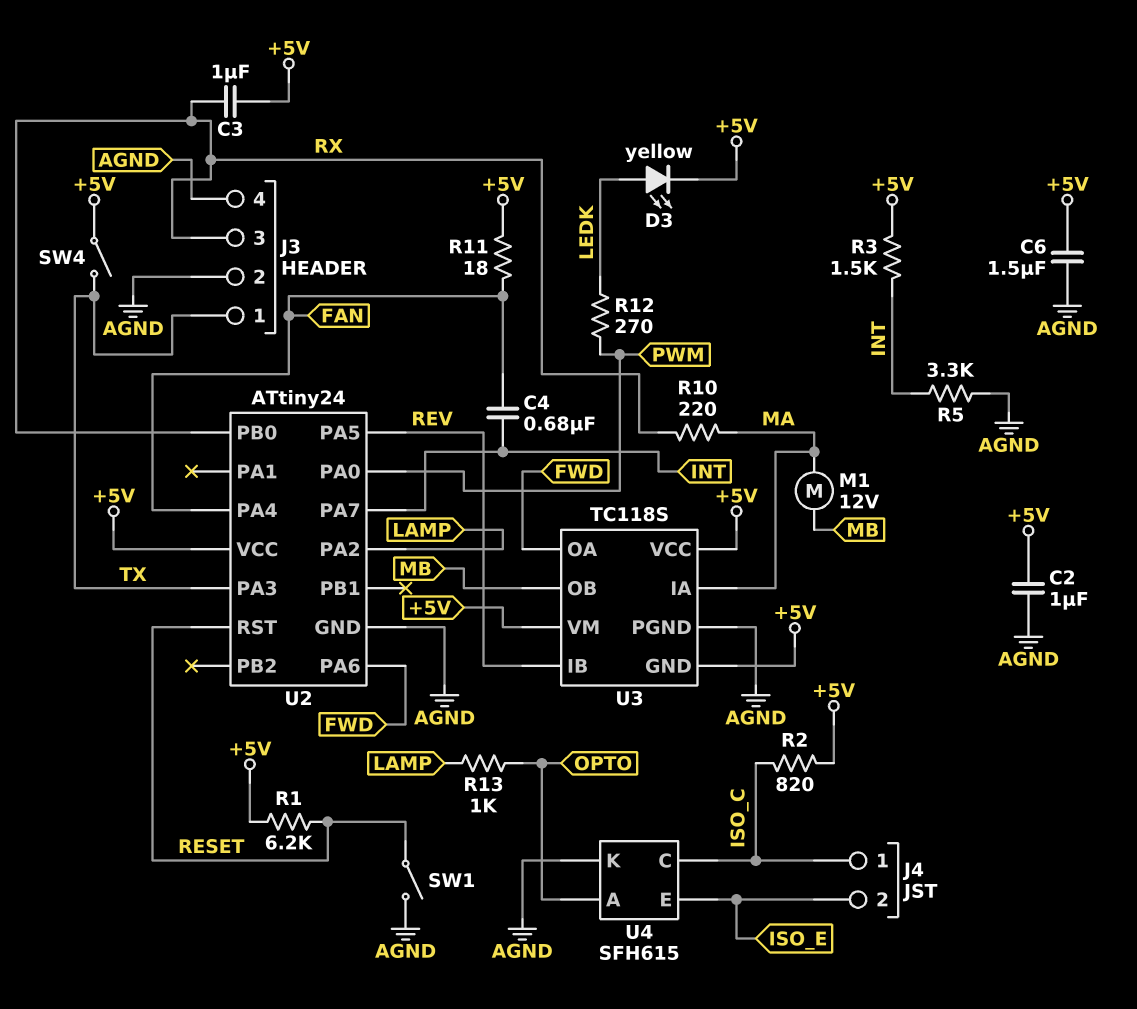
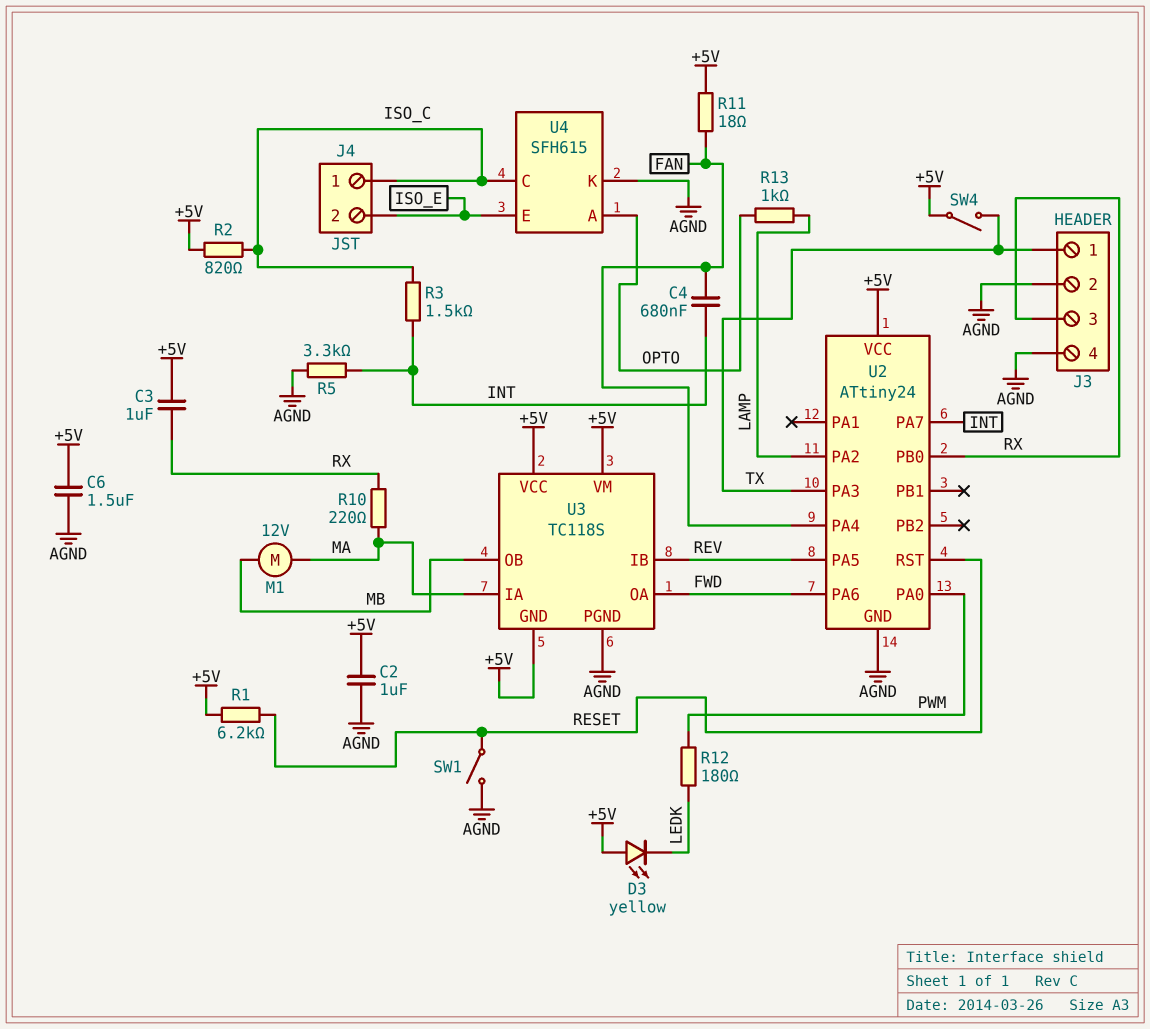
D3: LED yellow (A LEDK, K +5V) -> LED yellow (A +5V, K LEDK)
R3: 1.5k (+5V, INT) -> 1.5k (INT, ISO_C)
R12: 270 (LEDK, PWM) -> 180 (LEDK, PWM)

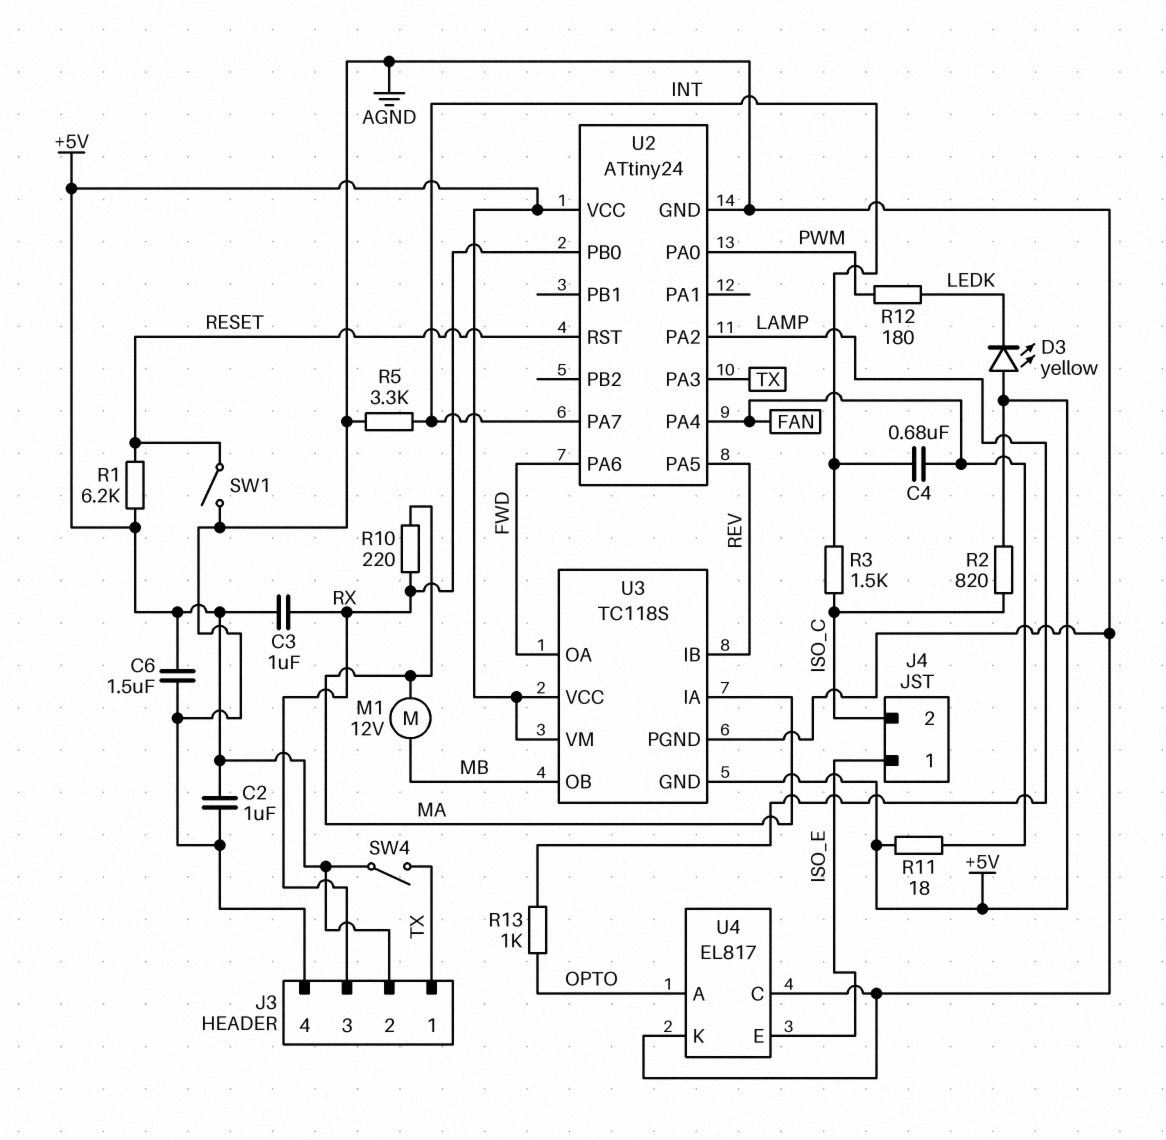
J3 pin 2: AGND -> +5V
J4 pin 1: ISO_C -> ISO_E
J4 pin 2: ISO_E -> ISO_C
U4: SFH615 -> EL817
U4 pin C: ISO_C -> AGND

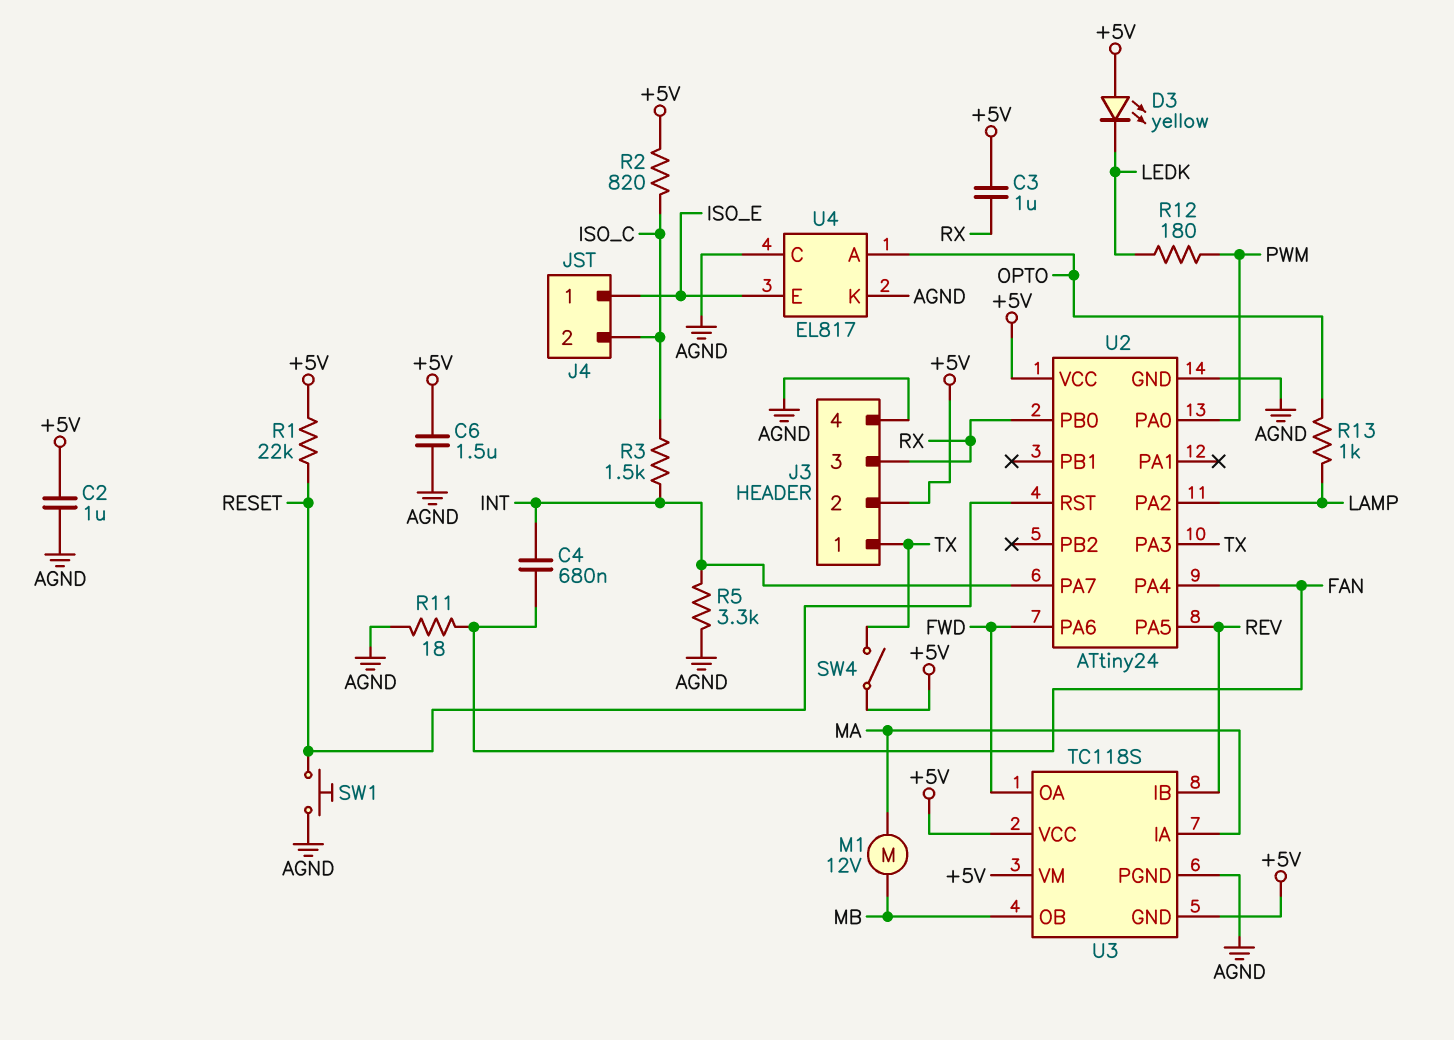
R1: 6.2k (+5V, RESET) -> 22k (+5V, RESET)
R10: 220 (MA, RX) -> none
R11: 18 (+5V, FAN) -> 18 (AGND, FAN)
SW1: switch (AGND, RESET) -> button (AGND, RESET)

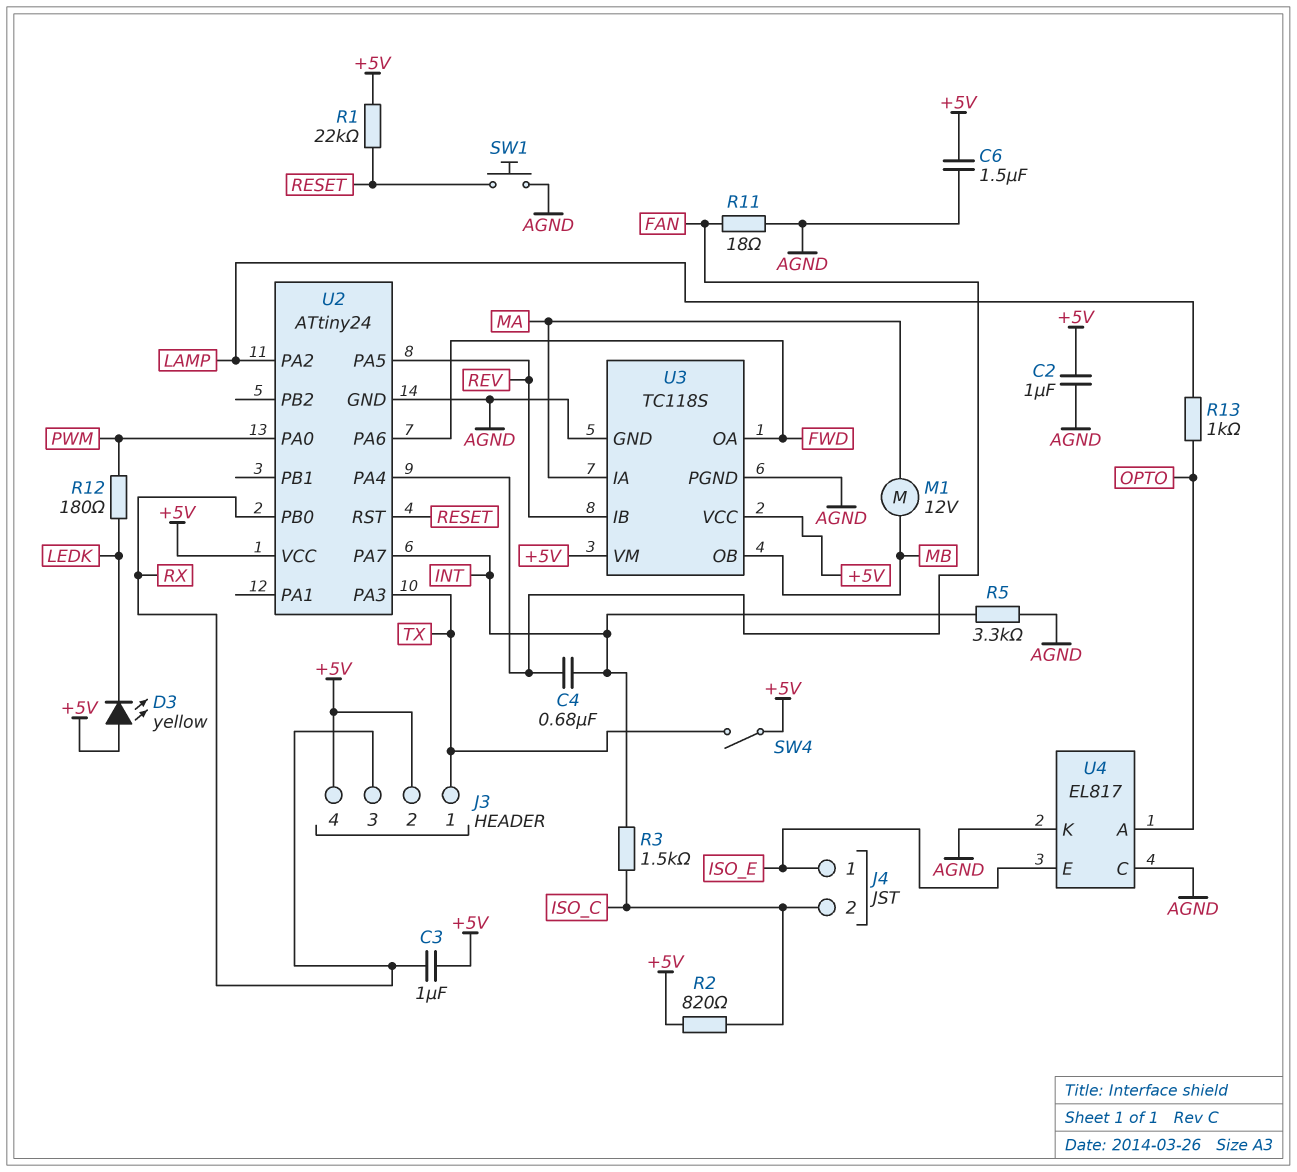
J3 pin 4: AGND -> +5V
U3 pin GND: +5V -> AGND

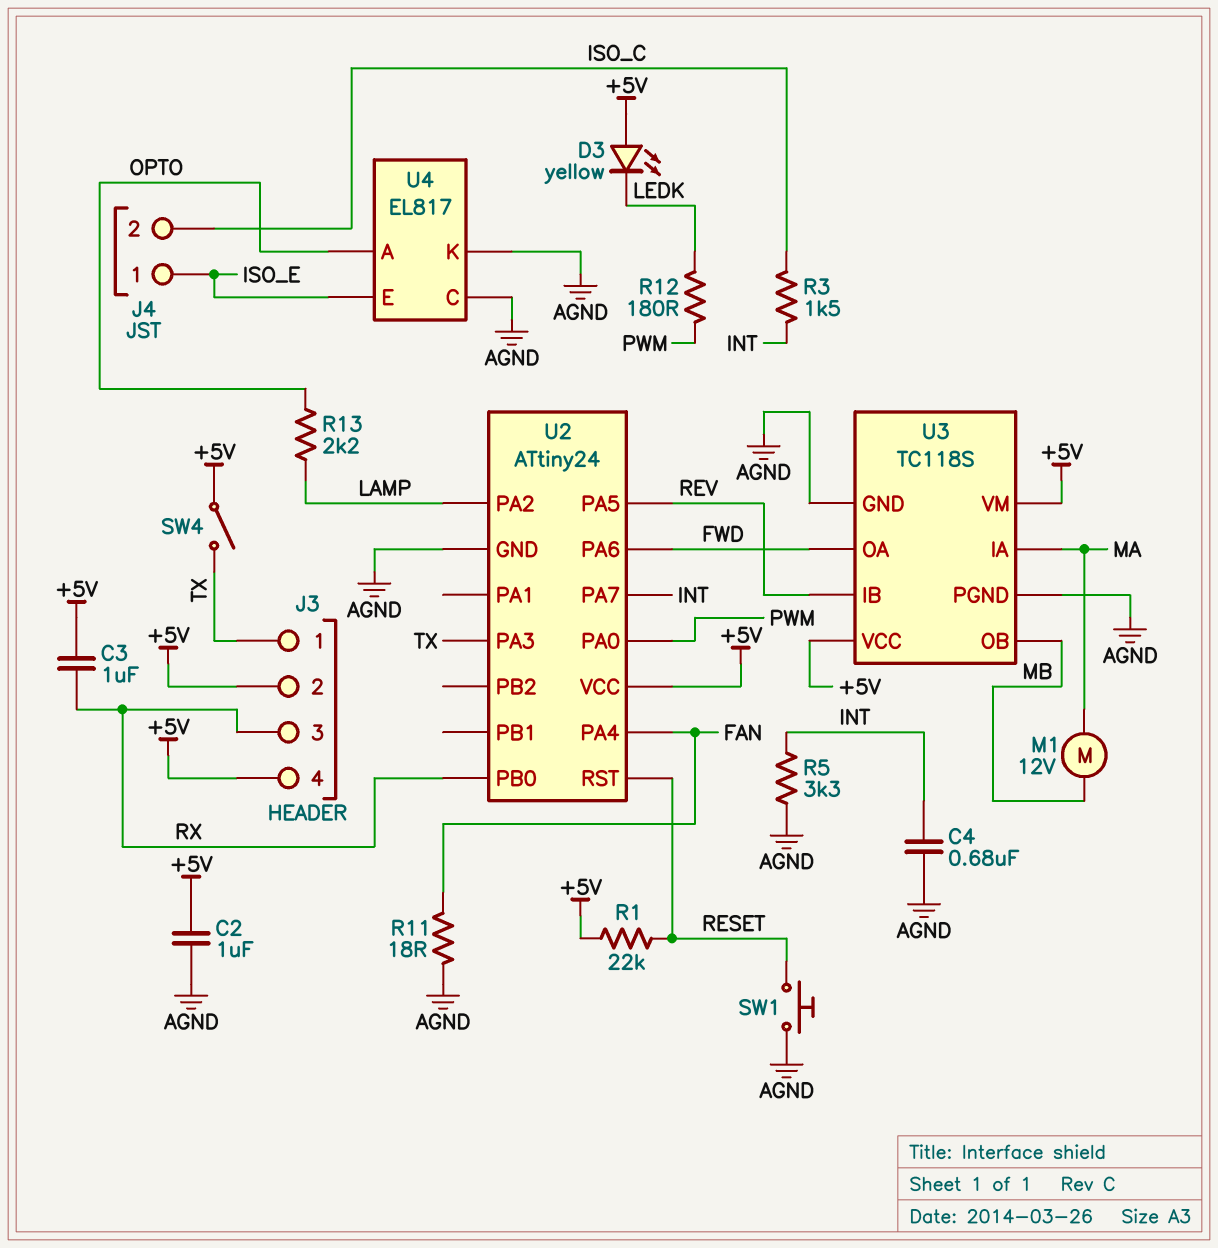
C4: 680nF (FAN, INT) -> 680nF (AGND, INT)
C6: 1.5uF (+5V, AGND) -> none
R2: 820 (+5V, ISO_C) -> none
R13: 1k (LAMP, OPTO) -> 2.2k (LAMP, OPTO)

